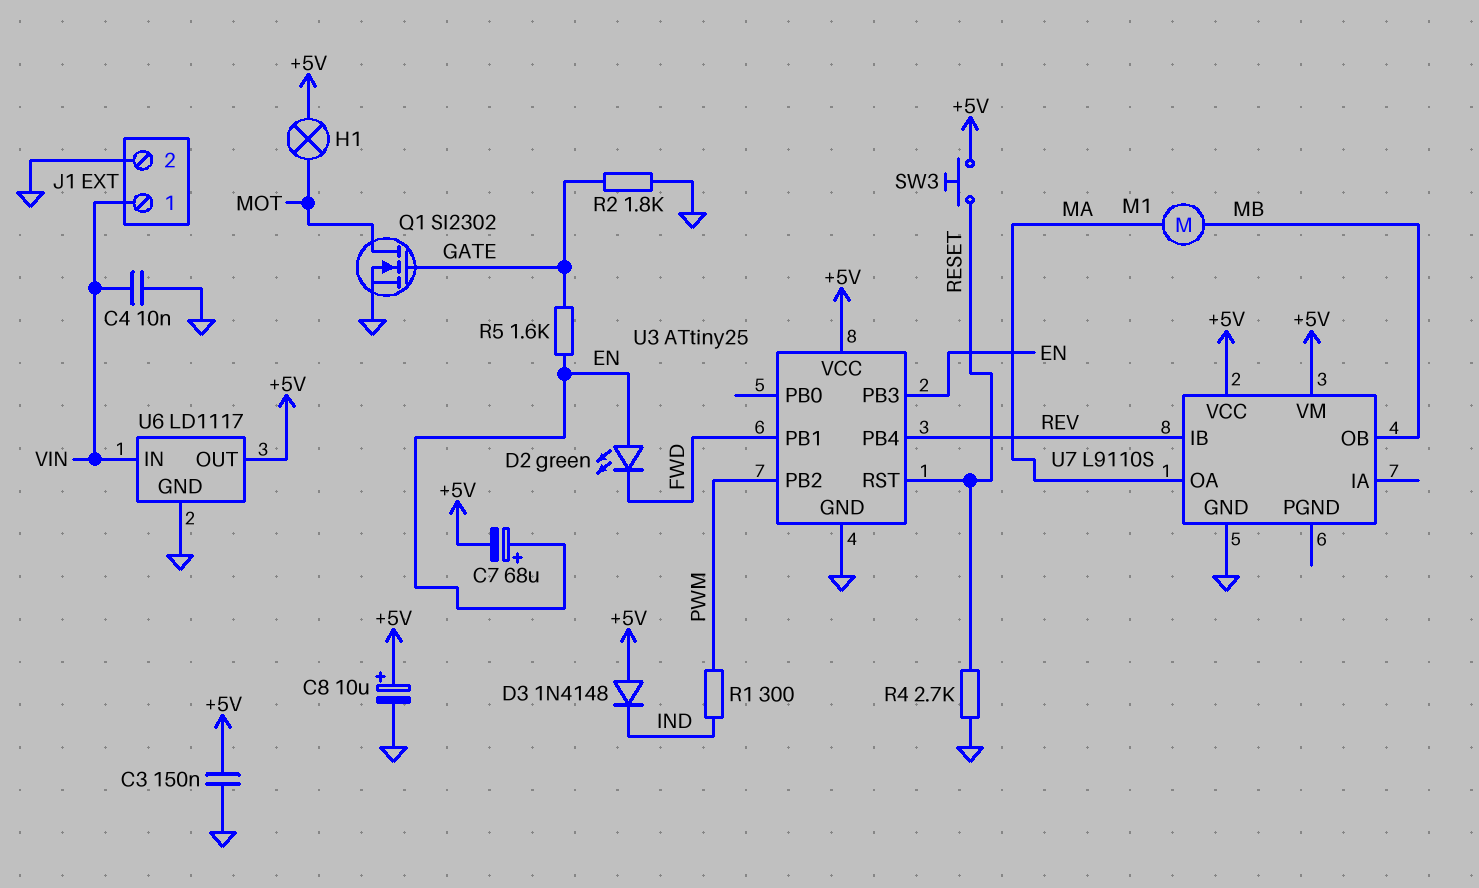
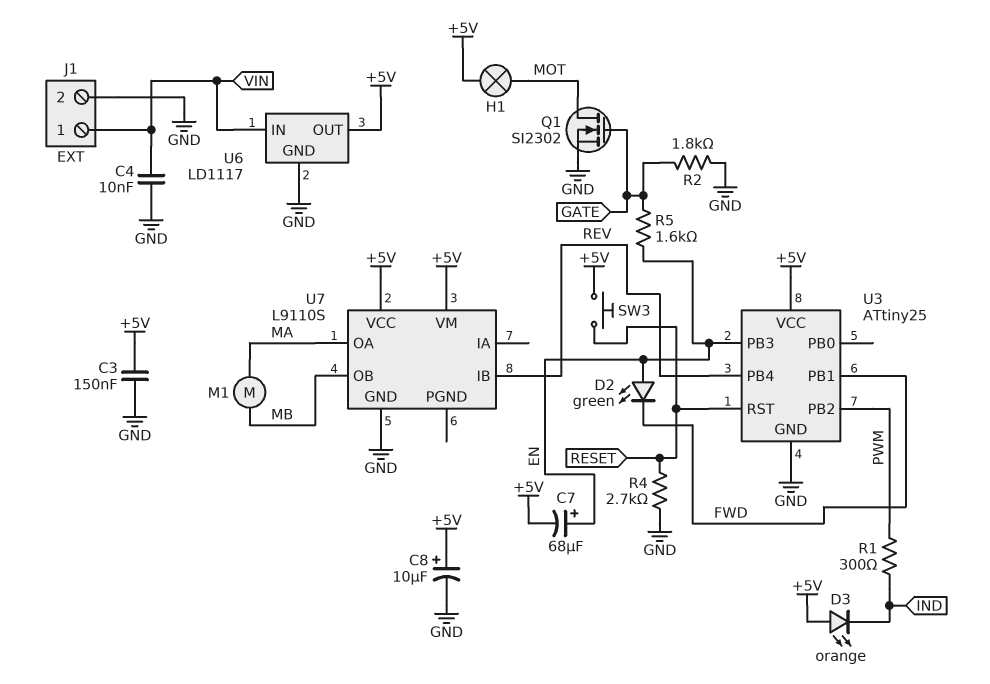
D3: diode 1N4148 (A +5V, K IND) -> LED orange (A +5V, K IND)

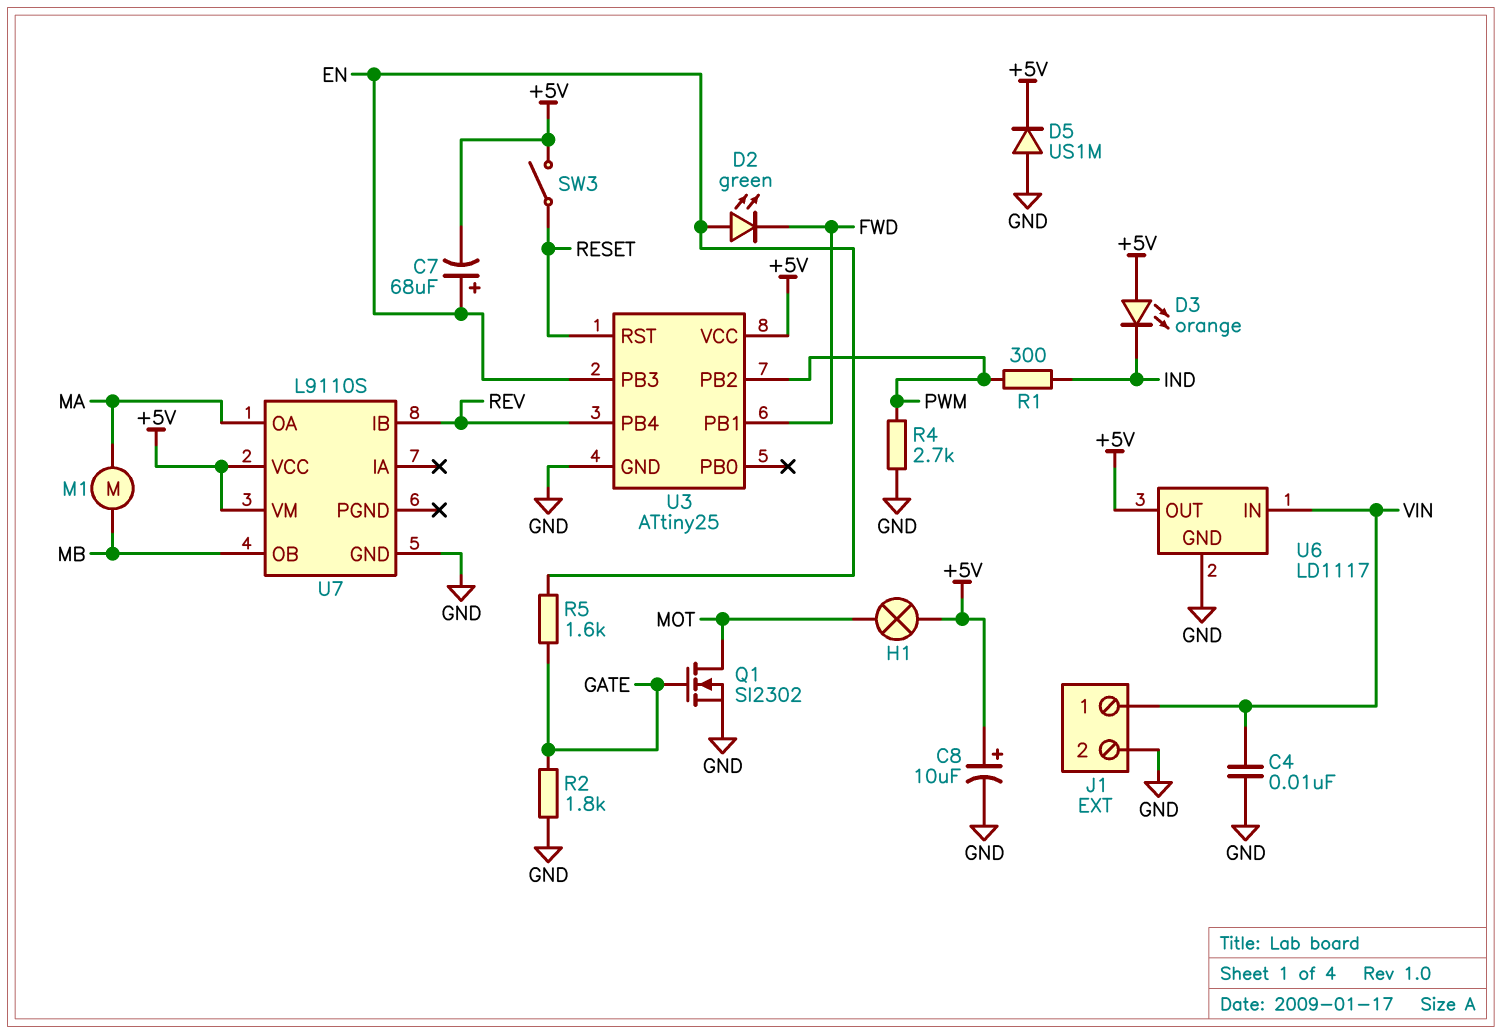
C3: 150nF (+5V, GND) -> none
D5: none -> diode US1M (A GND, K +5V)
R4: 2.7k (GND, RESET) -> 2.7k (GND, PWM)
SW3: button (+5V, RESET) -> switch (+5V, RESET)

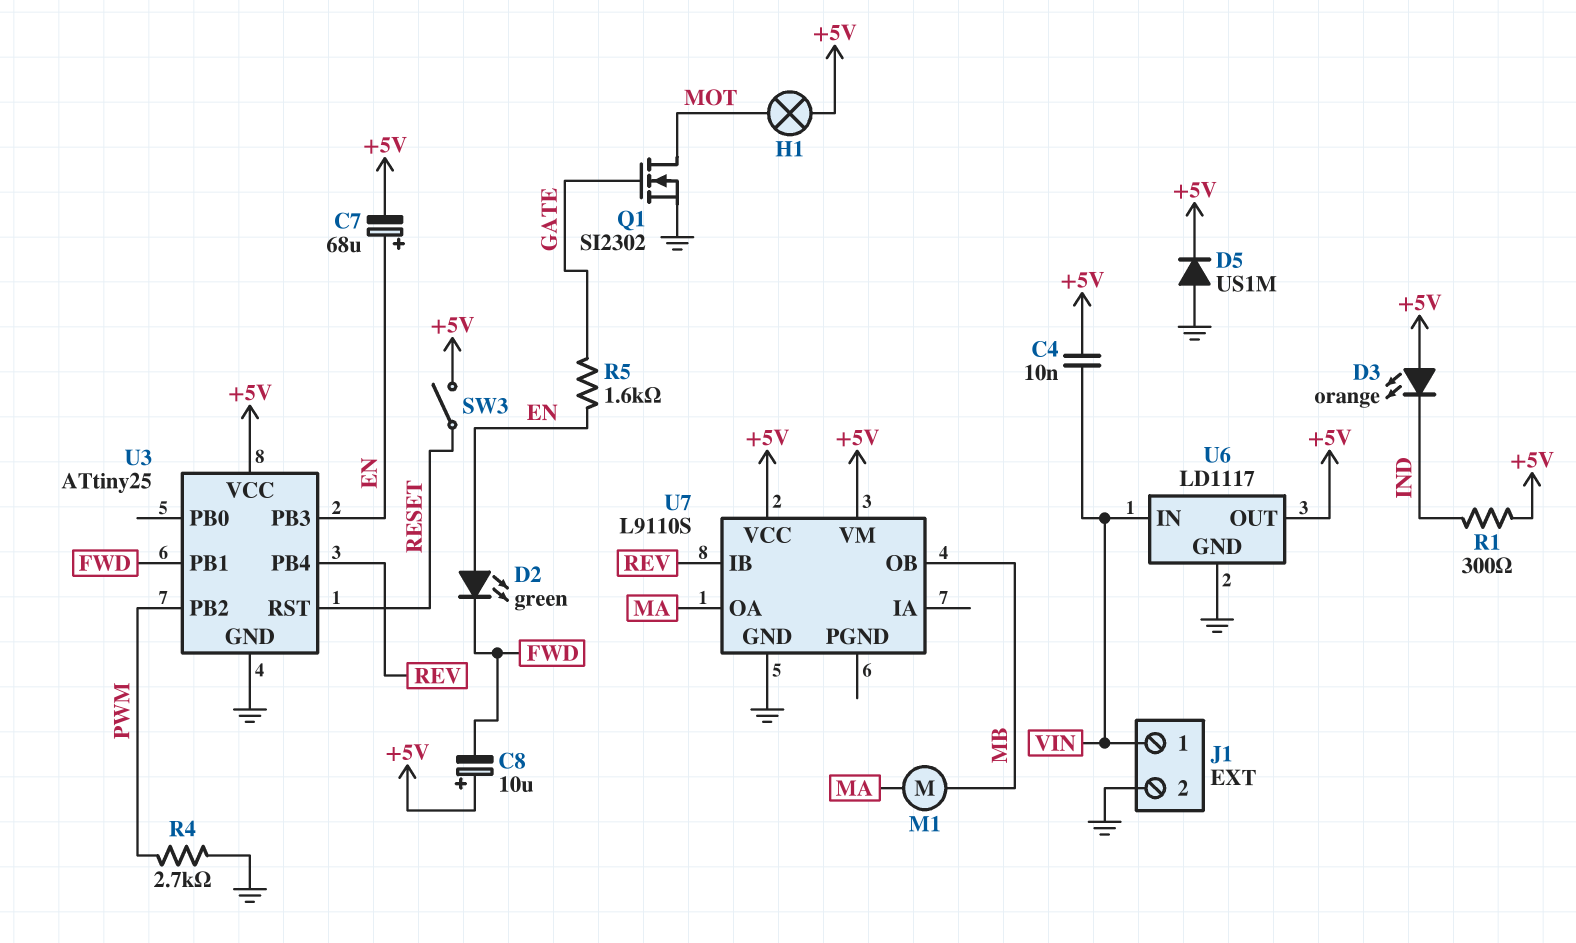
C4: 10nF (GND, VIN) -> 10nF (+5V, VIN)
C8: 10uF (plus +5V, minus GND) -> 10uF (plus +5V, minus FWD)
R1: 300 (IND, PWM) -> 300 (+5V, IND)
R2: 1.8k (GATE, GND) -> none

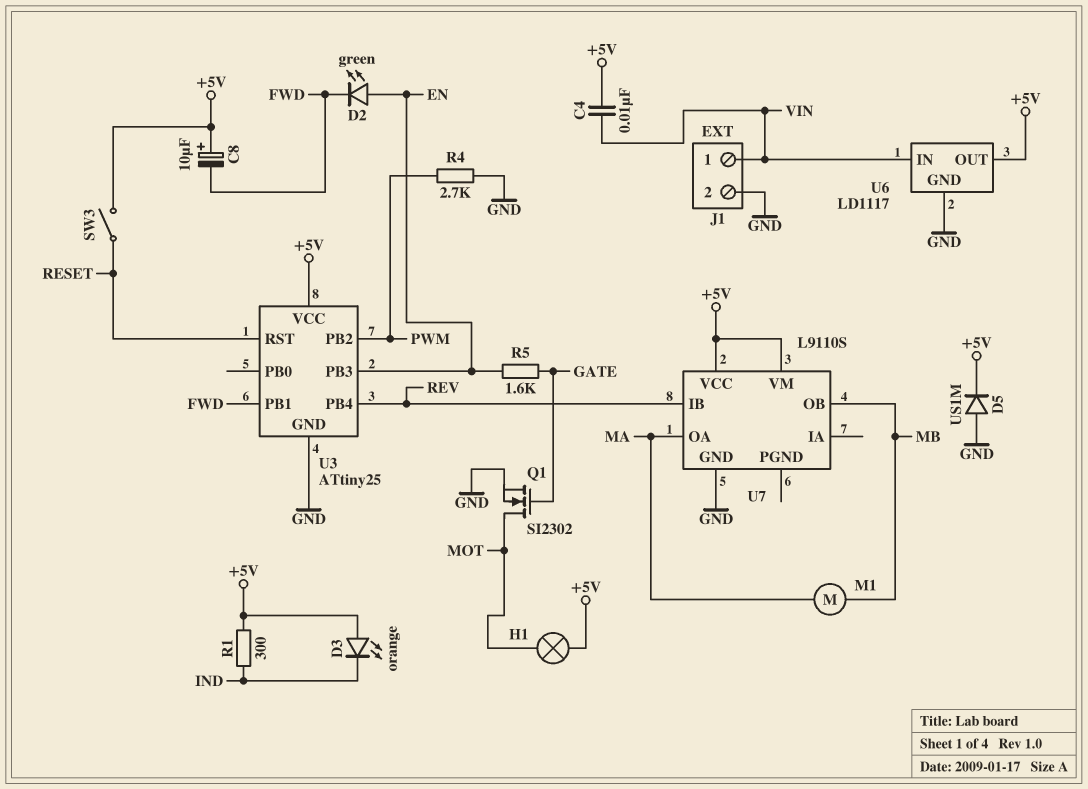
C7: 68uF (plus EN, minus +5V) -> none

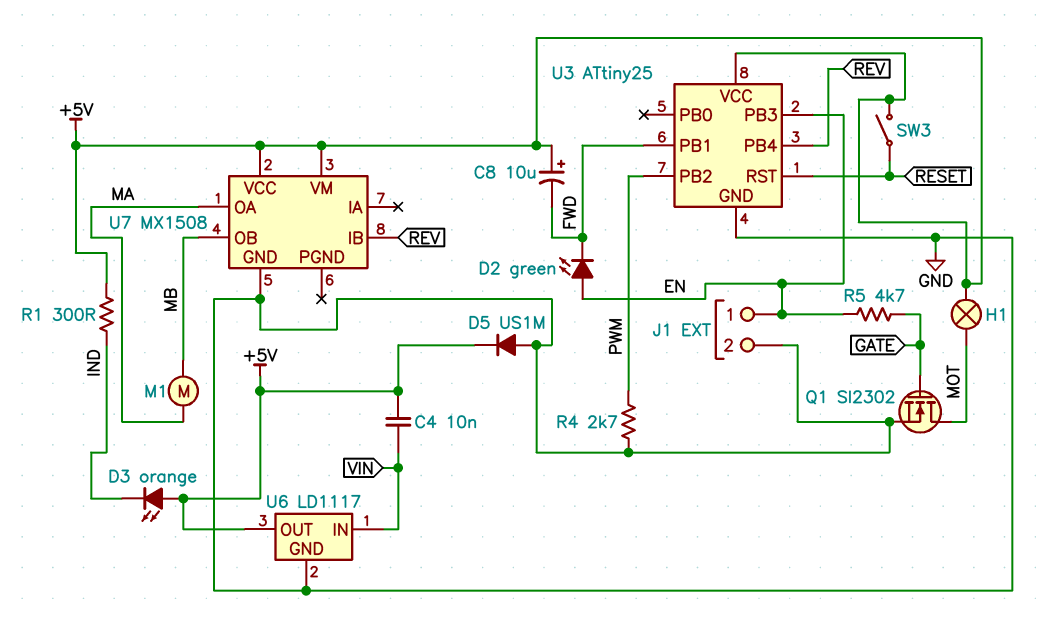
J1 pin 1: VIN -> EN
R5: 1.6k (EN, GATE) -> 4.7k (EN, GATE)
U7: L9110S -> MX1508

